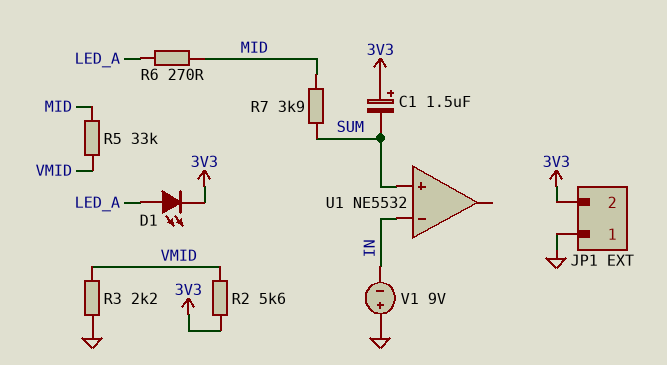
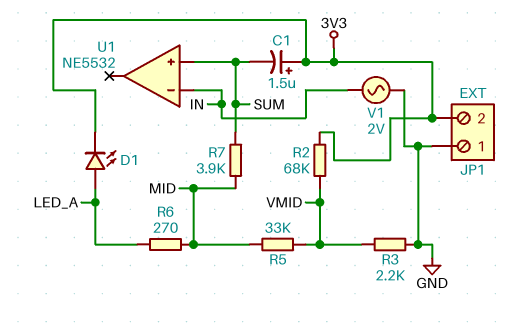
R2: 5.6k (3V3, VMID) -> 68k (3V3, VMID)
V1: 9V (plus GND, minus IN) -> AC 2V (GND, IN)

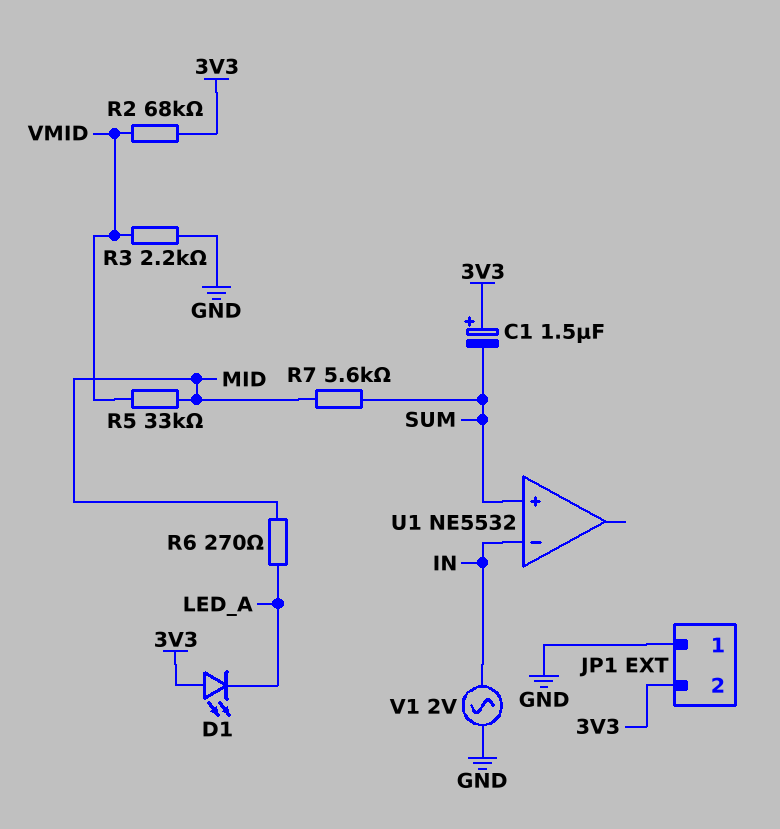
D1: LED (A LED_A, K 3V3) -> LED (A 3V3, K LED_A)
R7: 3.9k (MID, SUM) -> 5.6k (MID, SUM)

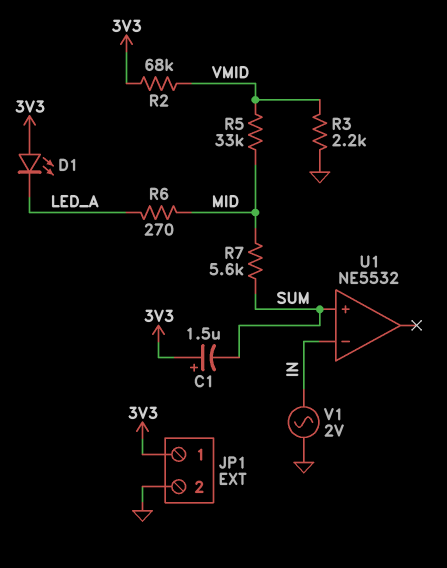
JP1 pin 1: GND -> 3V3
JP1 pin 2: 3V3 -> GND

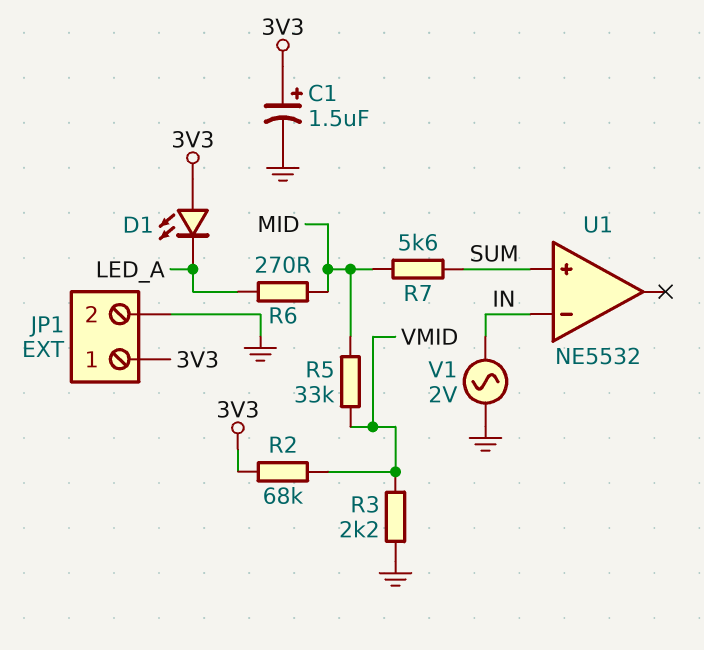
C1: 1.5uF (plus 3V3, minus SUM) -> 1.5uF (plus 3V3, minus GND)

